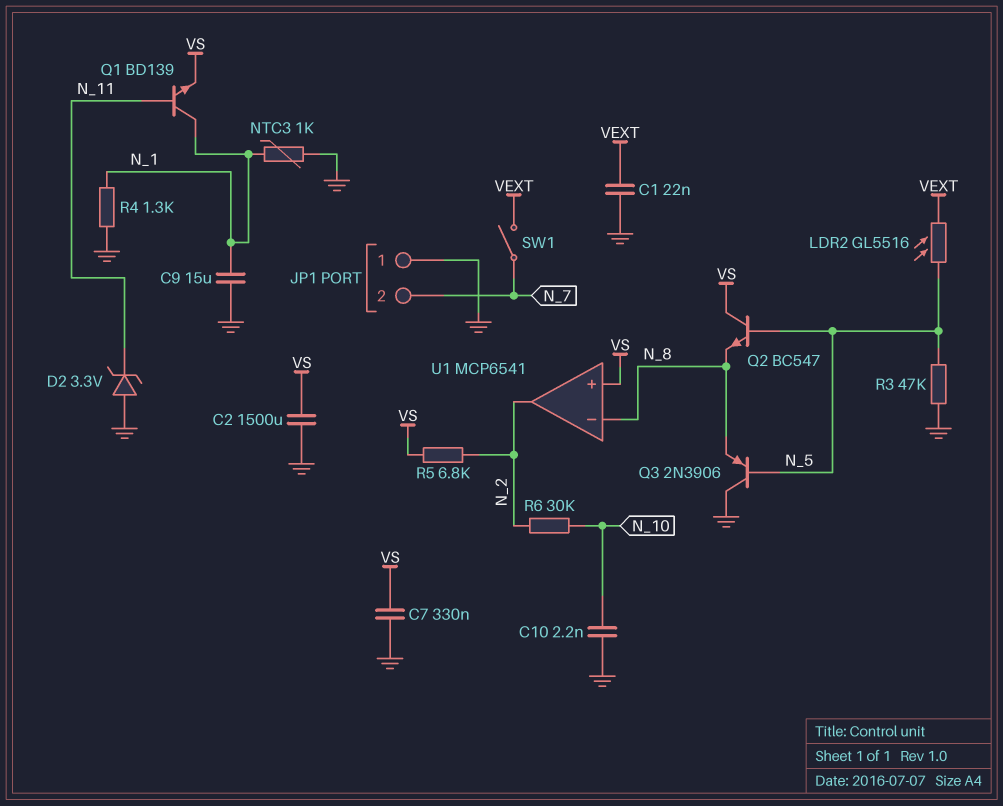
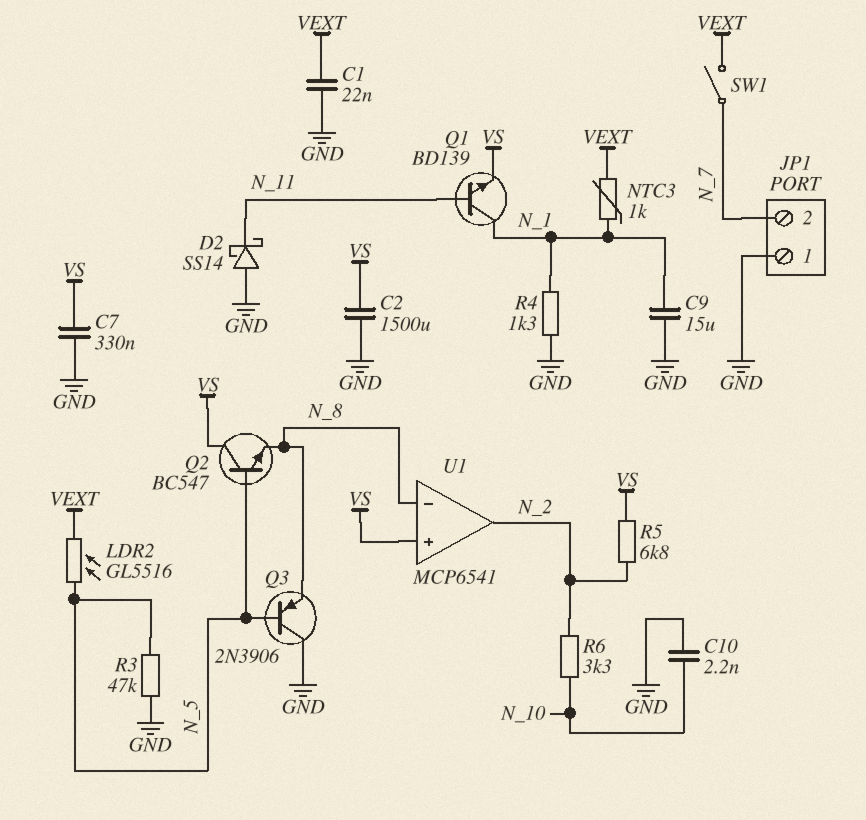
D2: zener 3.3V (A GND, K N_11) -> schottky SS14 (A GND, K N_11)
NTC3: 1k (GND, N_1) -> 1k (N_1, VEXT)
R6: 30k (N_2, N_10) -> 3.3k (N_2, N_10)

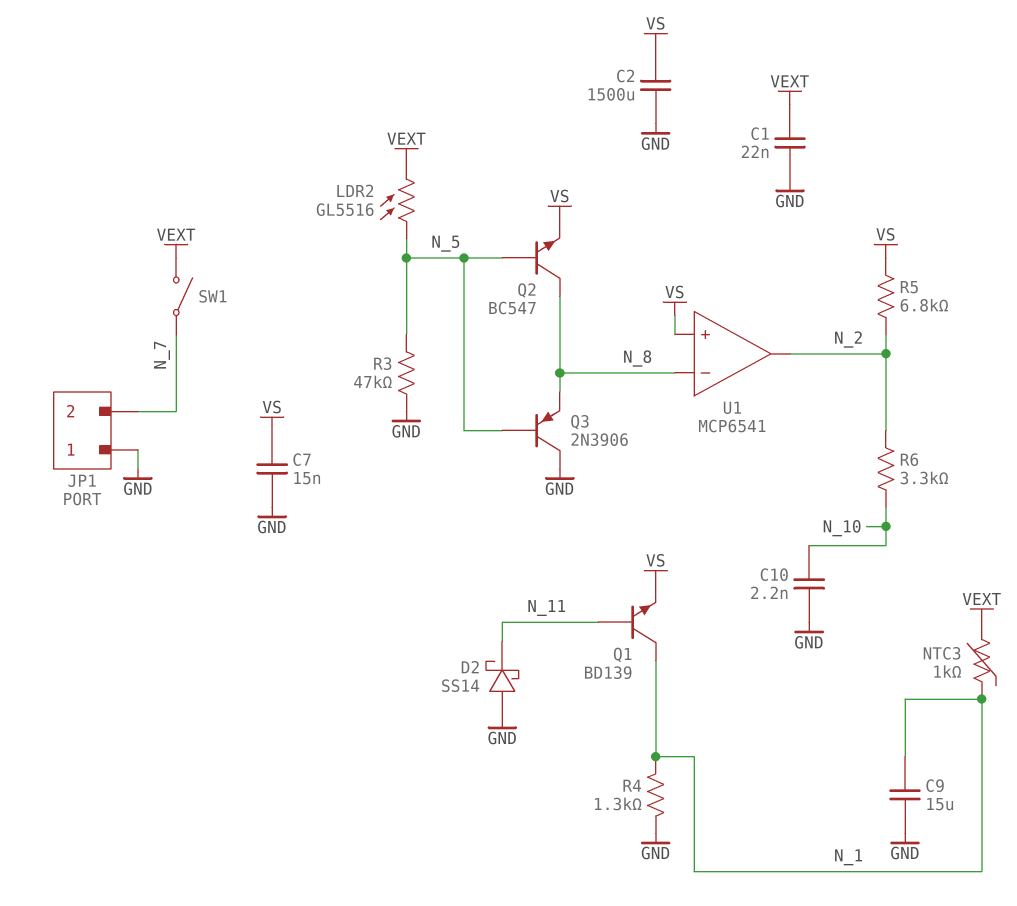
C7: 330nF (GND, VS) -> 15nF (GND, VS)
Q2: NPN BC547 (B N_5, C VS, E N_8) -> NPN BC547 (B N_5, C N_8, E VS)

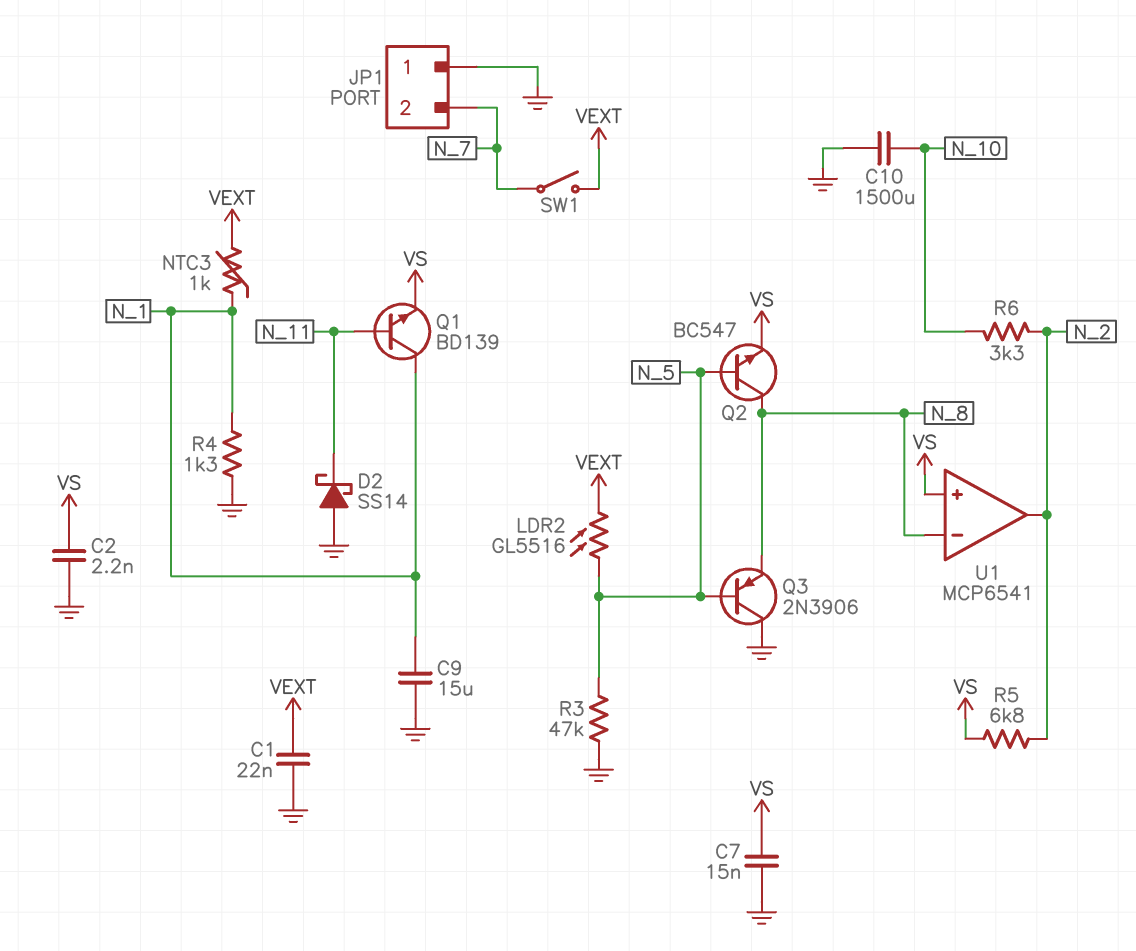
C2: 1500uF (GND, VS) -> 2.2nF (GND, VS)
C10: 2.2nF (GND, N_10) -> 1500uF (GND, N_10)

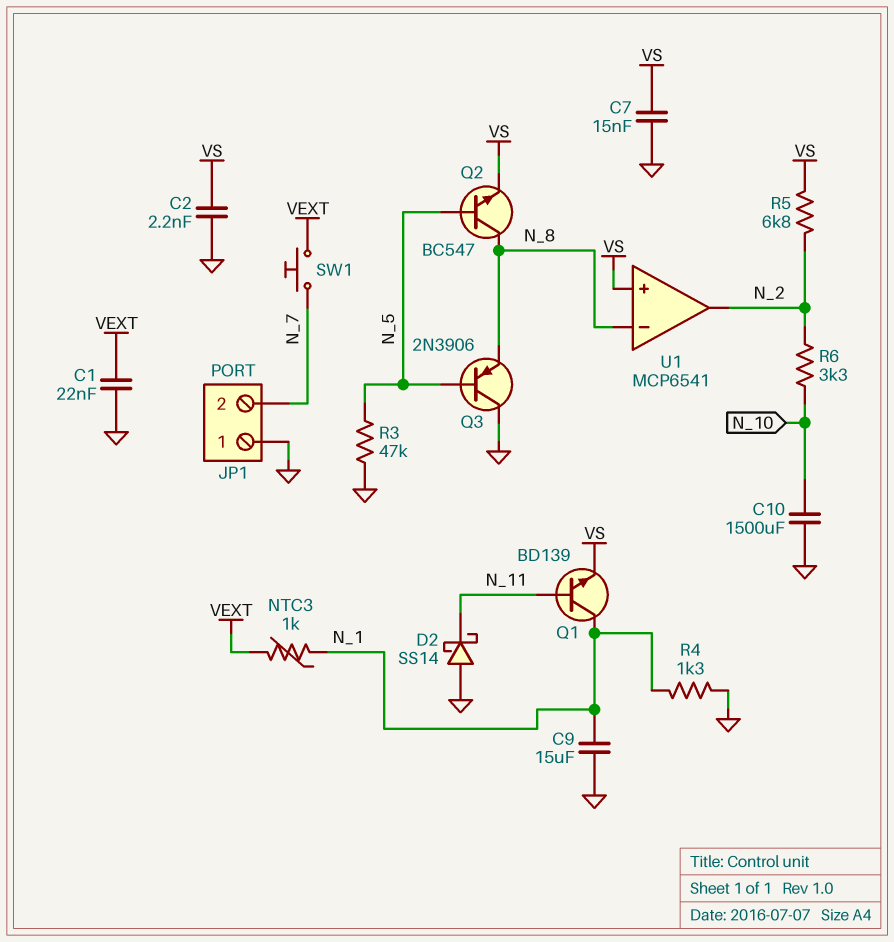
LDR2: GL5516 (N_5, VEXT) -> none
SW1: switch (N_7, VEXT) -> button (N_7, VEXT)

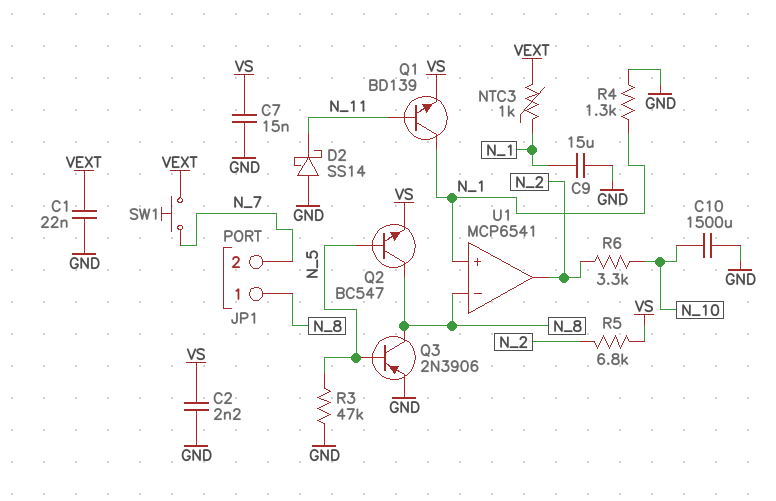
JP1 pin 1: GND -> N_8
Q3: PNP 2N3906 (B N_5, C GND, E N_8) -> PNP 2N3906 (B N_5, C N_8, E GND)
U1 pin in+: VS -> N_1

